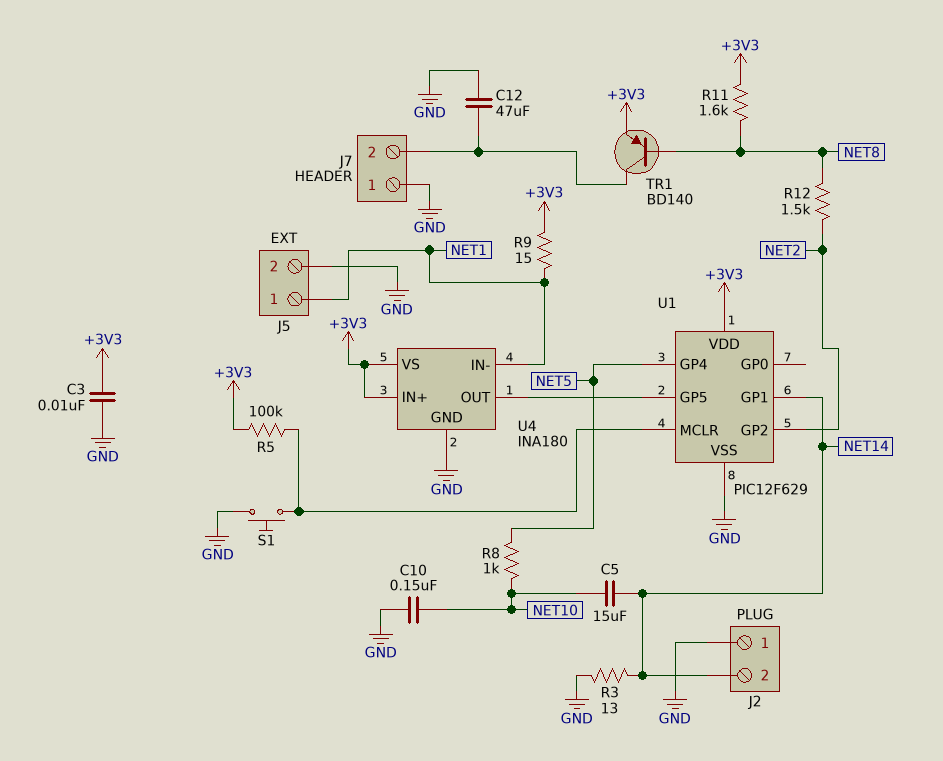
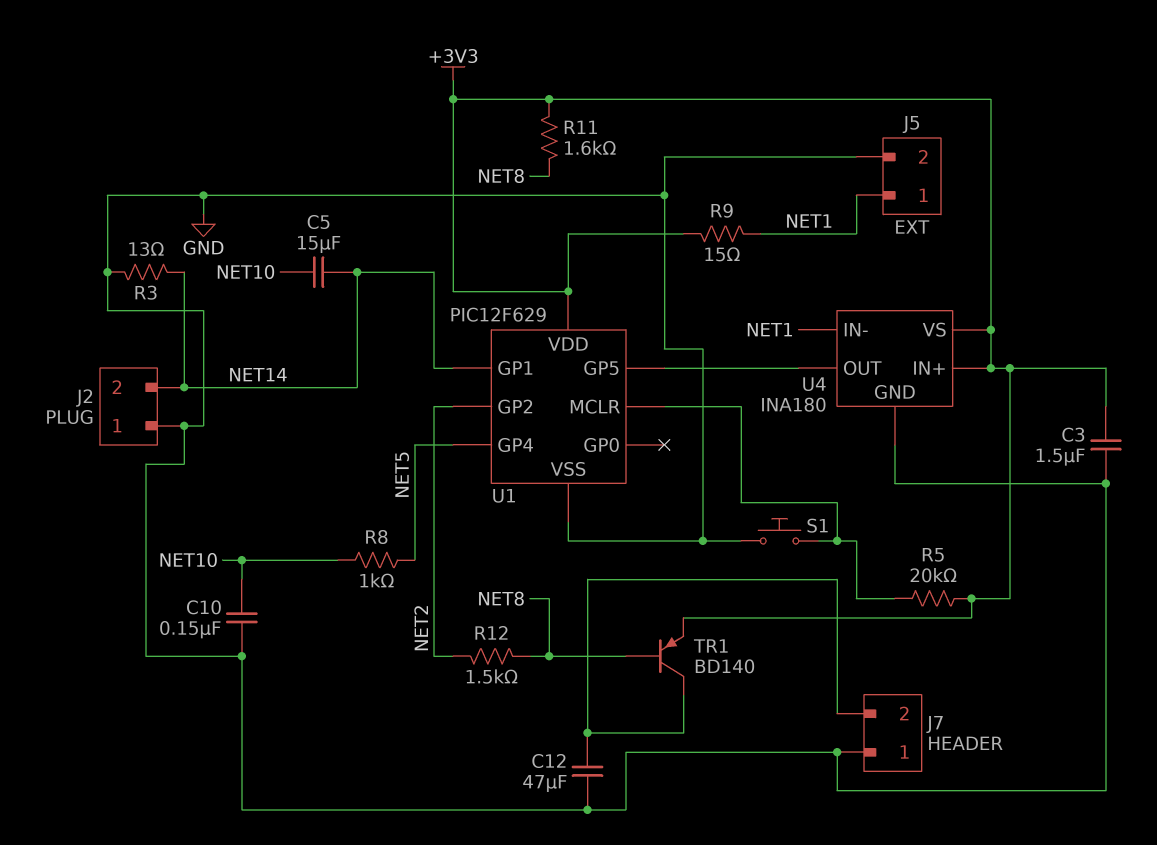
C3: 10nF (+3V3, GND) -> 1.5uF (+3V3, GND)
R5: 100k (+3V3, U1/MCLR) -> 20k (+3V3, U1/MCLR)

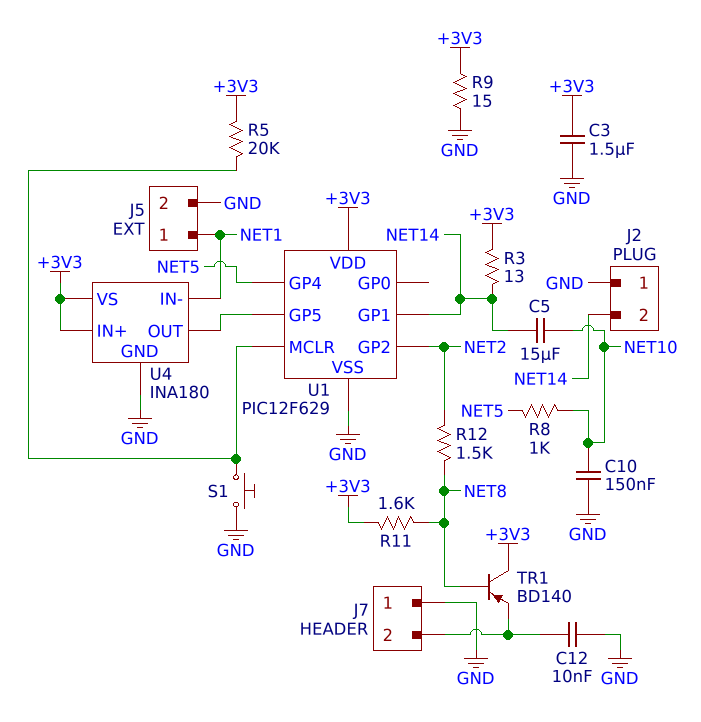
C12: 47uF (GND, J7/2) -> 10nF (GND, J7/2)
R3: 13 (GND, NET14) -> 13 (+3V3, NET14)
R9: 15 (+3V3, NET1) -> 15 (+3V3, GND)
TR1: PNP BD140 (B NET8, C J7/2, E +3V3) -> PNP BD140 (B NET8, C +3V3, E J7/2)

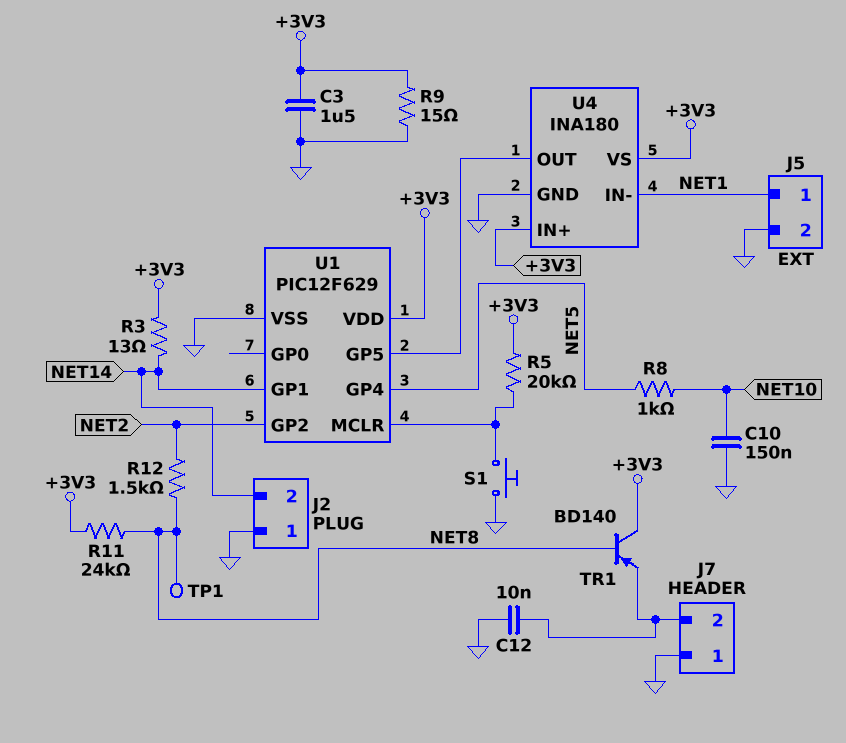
C5: 15uF (NET10, NET14) -> none
R11: 1.6k (+3V3, NET8) -> 24k (+3V3, NET8)
TP1: none -> test point (NET8)

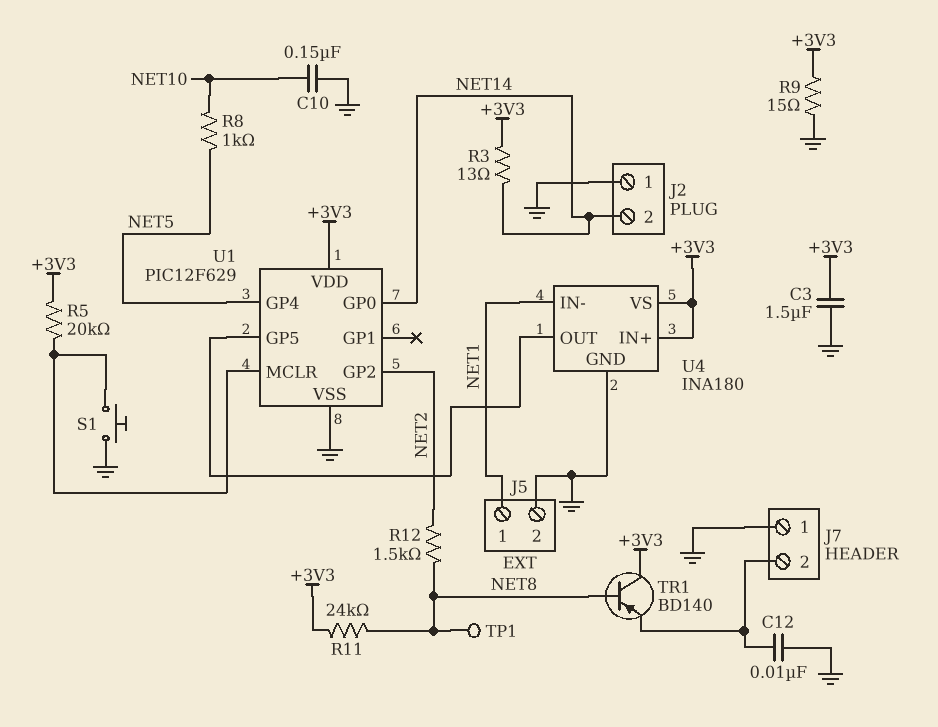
U1 pin GP0: none -> NET14
U1 pin GP1: NET14 -> none

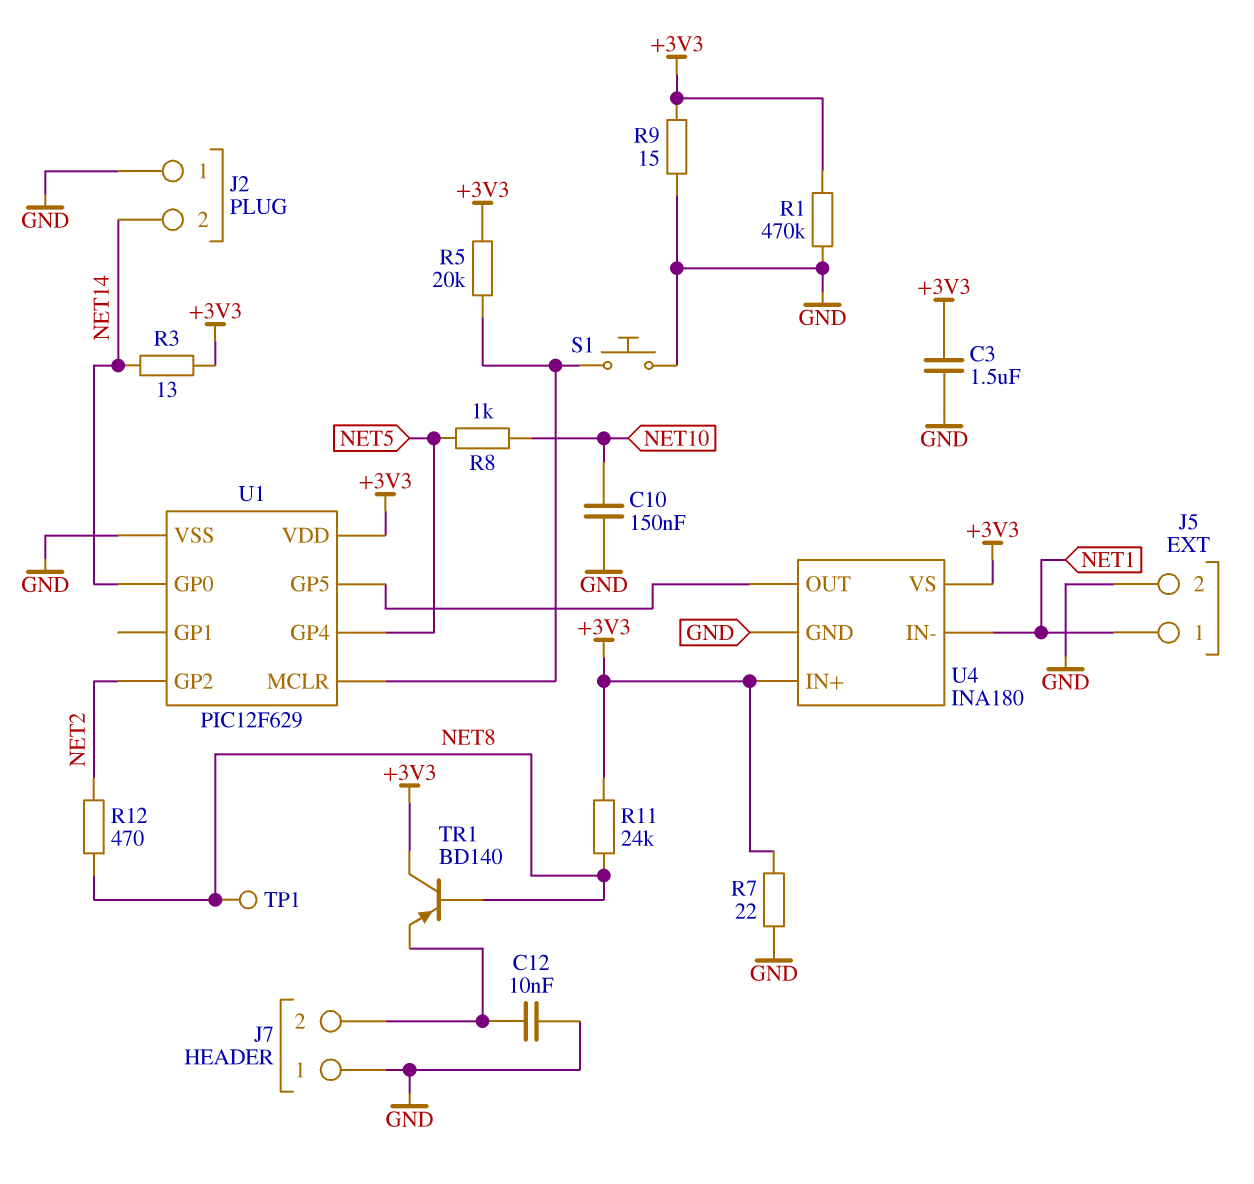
R1: none -> 470k (+3V3, GND)
R7: none -> 22 (+3V3, GND)
R12: 1.5k (NET2, NET8) -> 470 (NET2, NET8)

